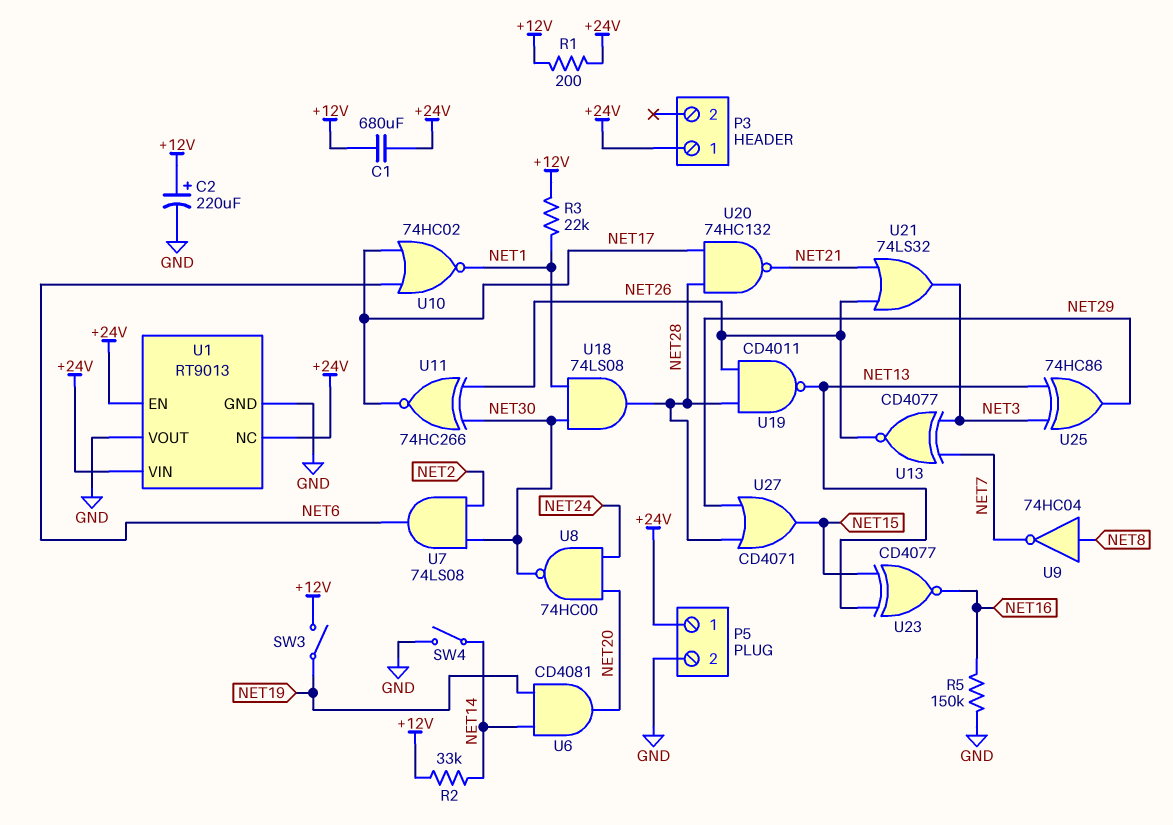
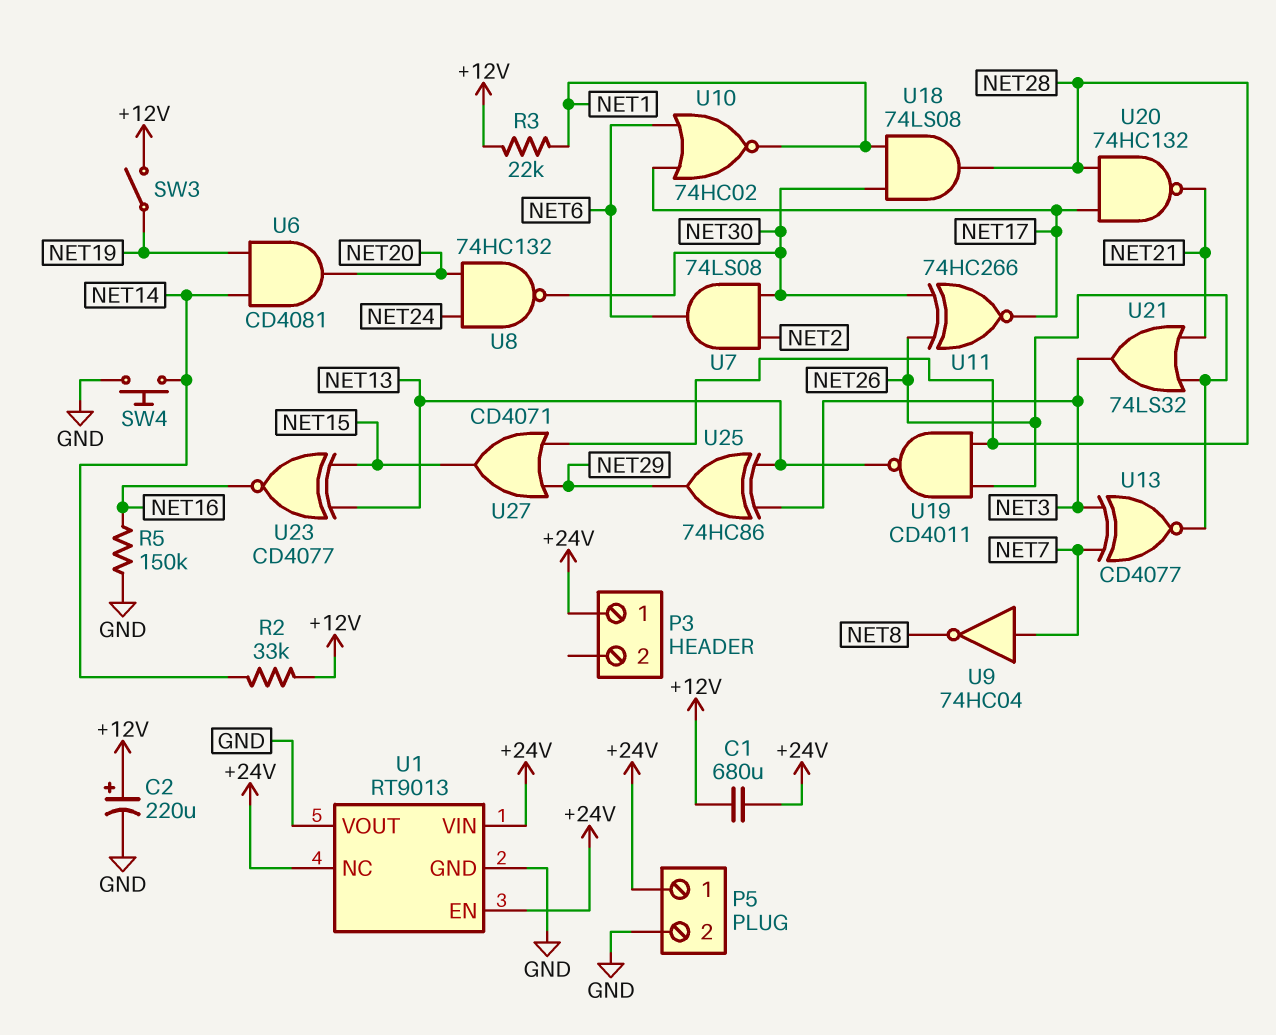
R1: 200 (+12V, +24V) -> none
SW4: switch (GND, NET14) -> button (GND, NET14)
U8: NAND 74HC00 (in NET20, in NET24, out NET30) -> NAND 74HC132 (in NET20, in NET24, out NET30)
U9: NOT 74HC04 (in NET8, out NET7) -> NOT 74HC04 (in NET7, out NET8)

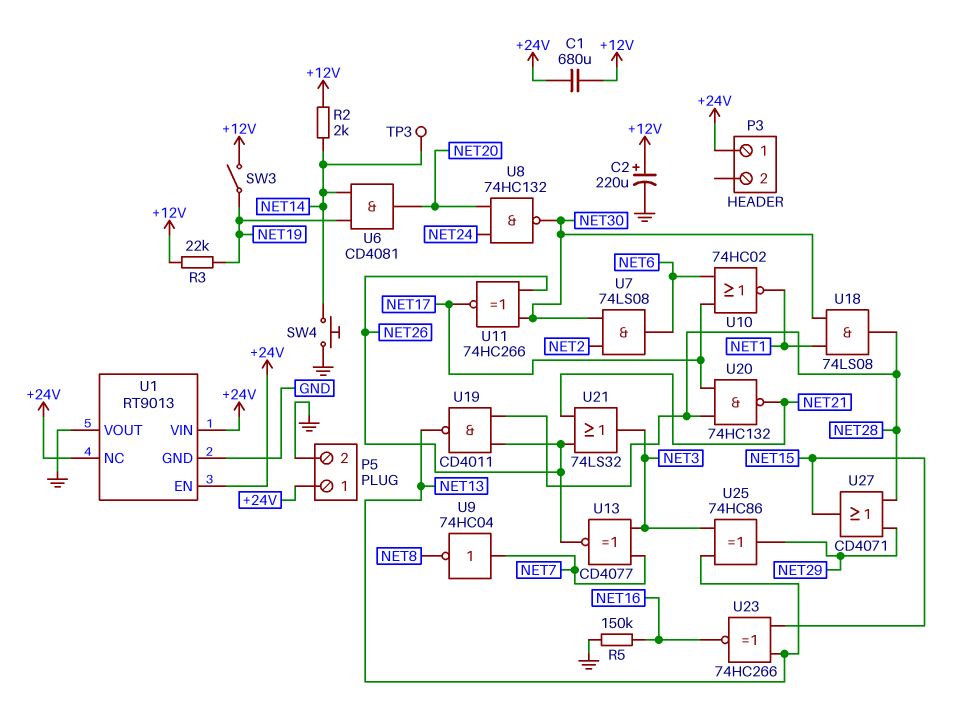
R2: 33k (+12V, NET14) -> 2k (+12V, NET14)
R3: 22k (+12V, NET1) -> 22k (+12V, NET19)
TP3: none -> test point (NET14)
U23: XNOR CD4077 (in NET13, in NET15, out NET16) -> XNOR 74HC266 (in NET13, in NET15, out NET16)

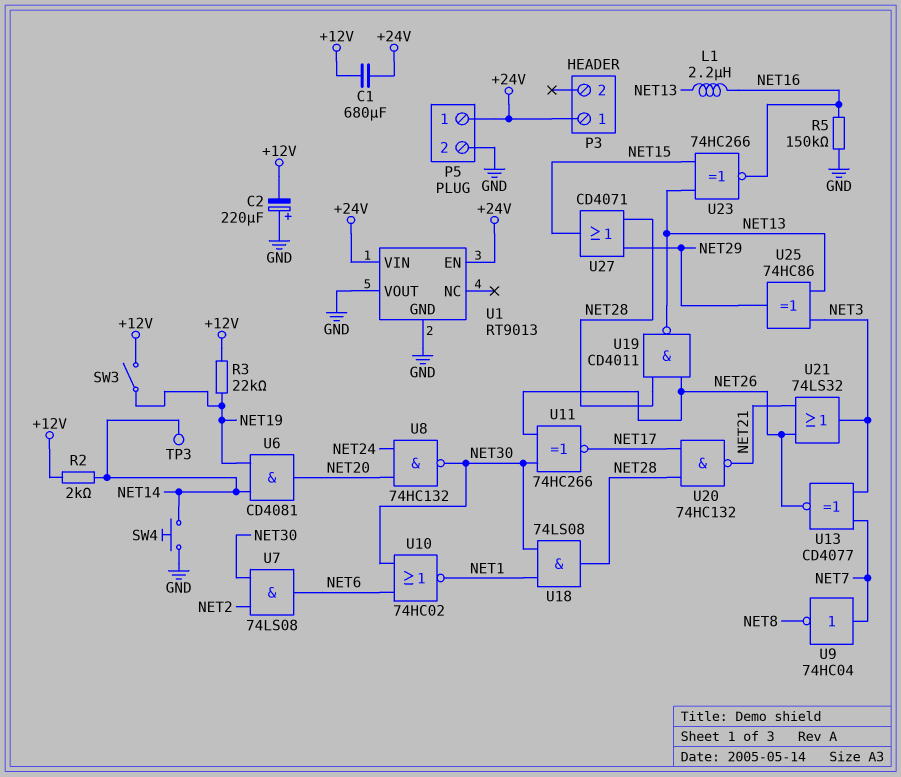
C2: 220uF (plus +12V, minus GND) -> 220uF (plus GND, minus +12V)
L1: none -> 2.2uH (NET13, NET16)
U1 pin NC: +24V -> none
U10: NOR 74HC02 (in NET6, in NET17, out NET1) -> NOR 74HC02 (in NET6, in NET30, out NET1)

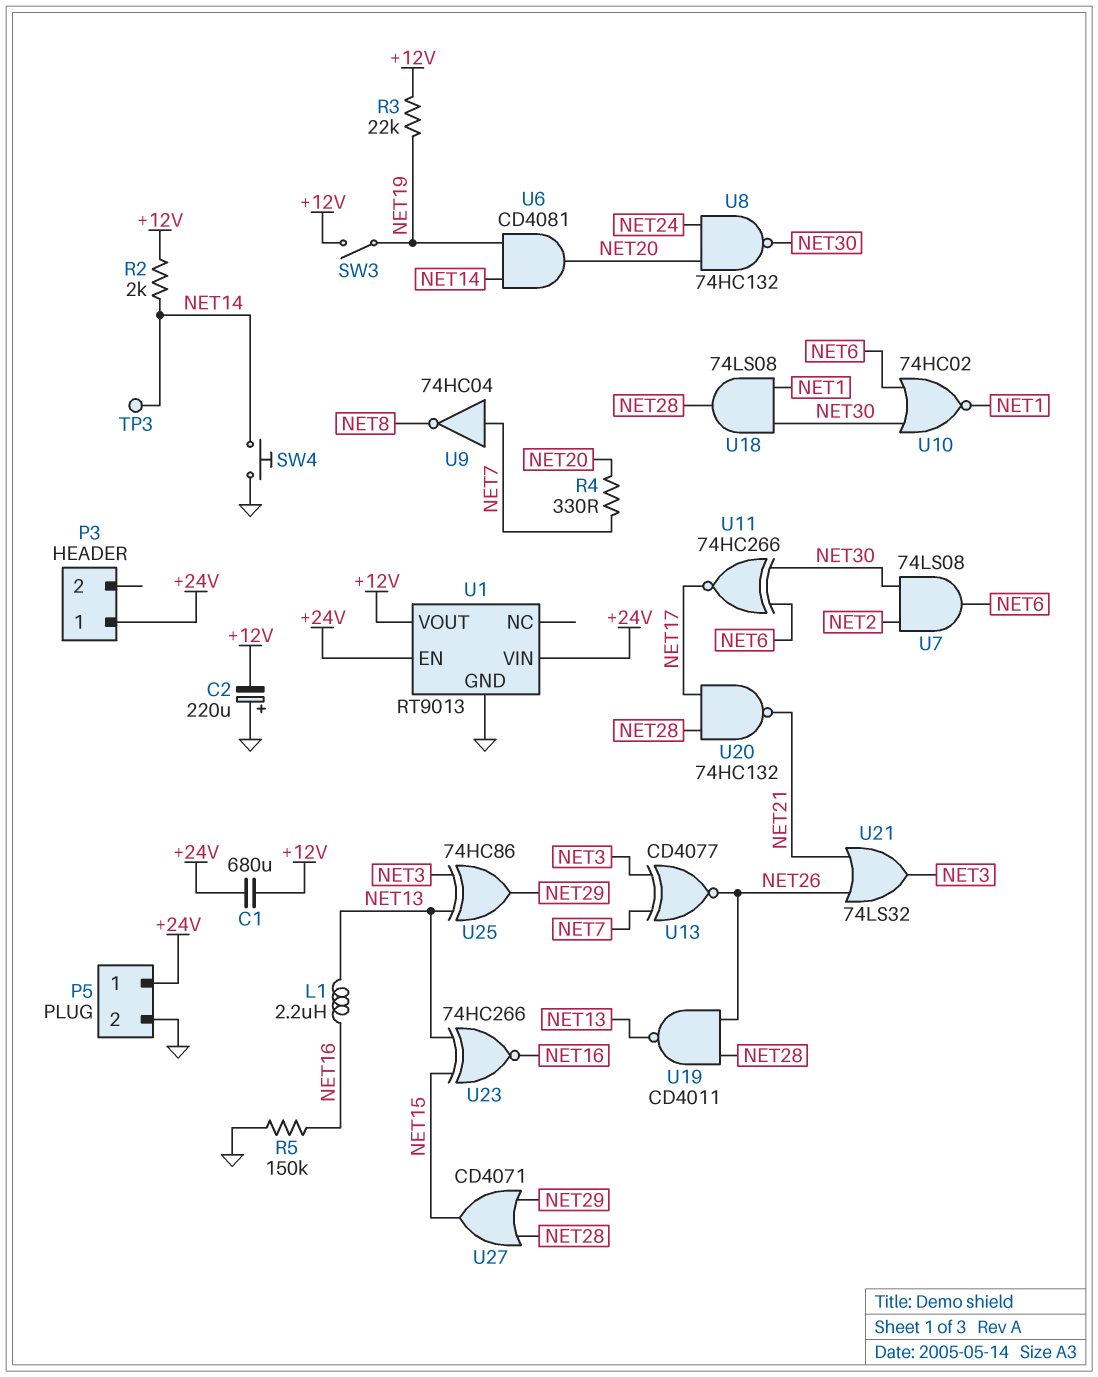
R4: none -> 330 (NET7, NET20)
U1 pin VOUT: GND -> +12V
U11: XNOR 74HC266 (in NET26, in NET30, out NET17) -> XNOR 74HC266 (in NET6, in NET30, out NET17)

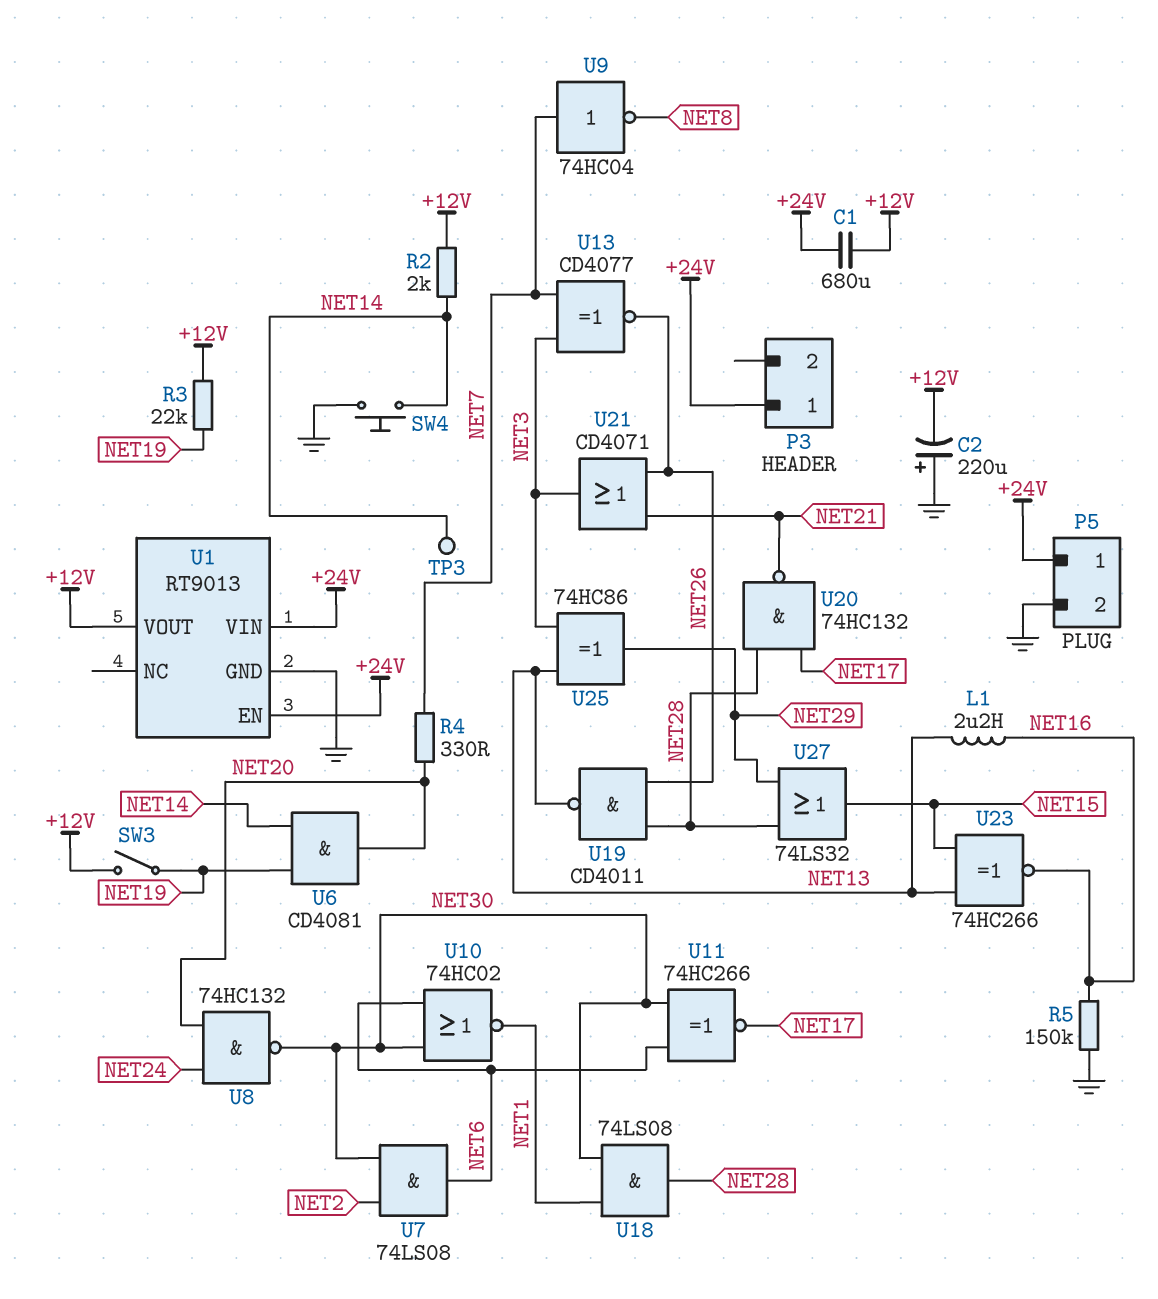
U21: OR 74LS32 (in NET21, in NET26, out NET3) -> OR CD4071 (in NET21, in NET26, out NET3)
U27: OR CD4071 (in NET28, in NET29, out NET15) -> OR 74LS32 (in NET28, in NET29, out NET15)

